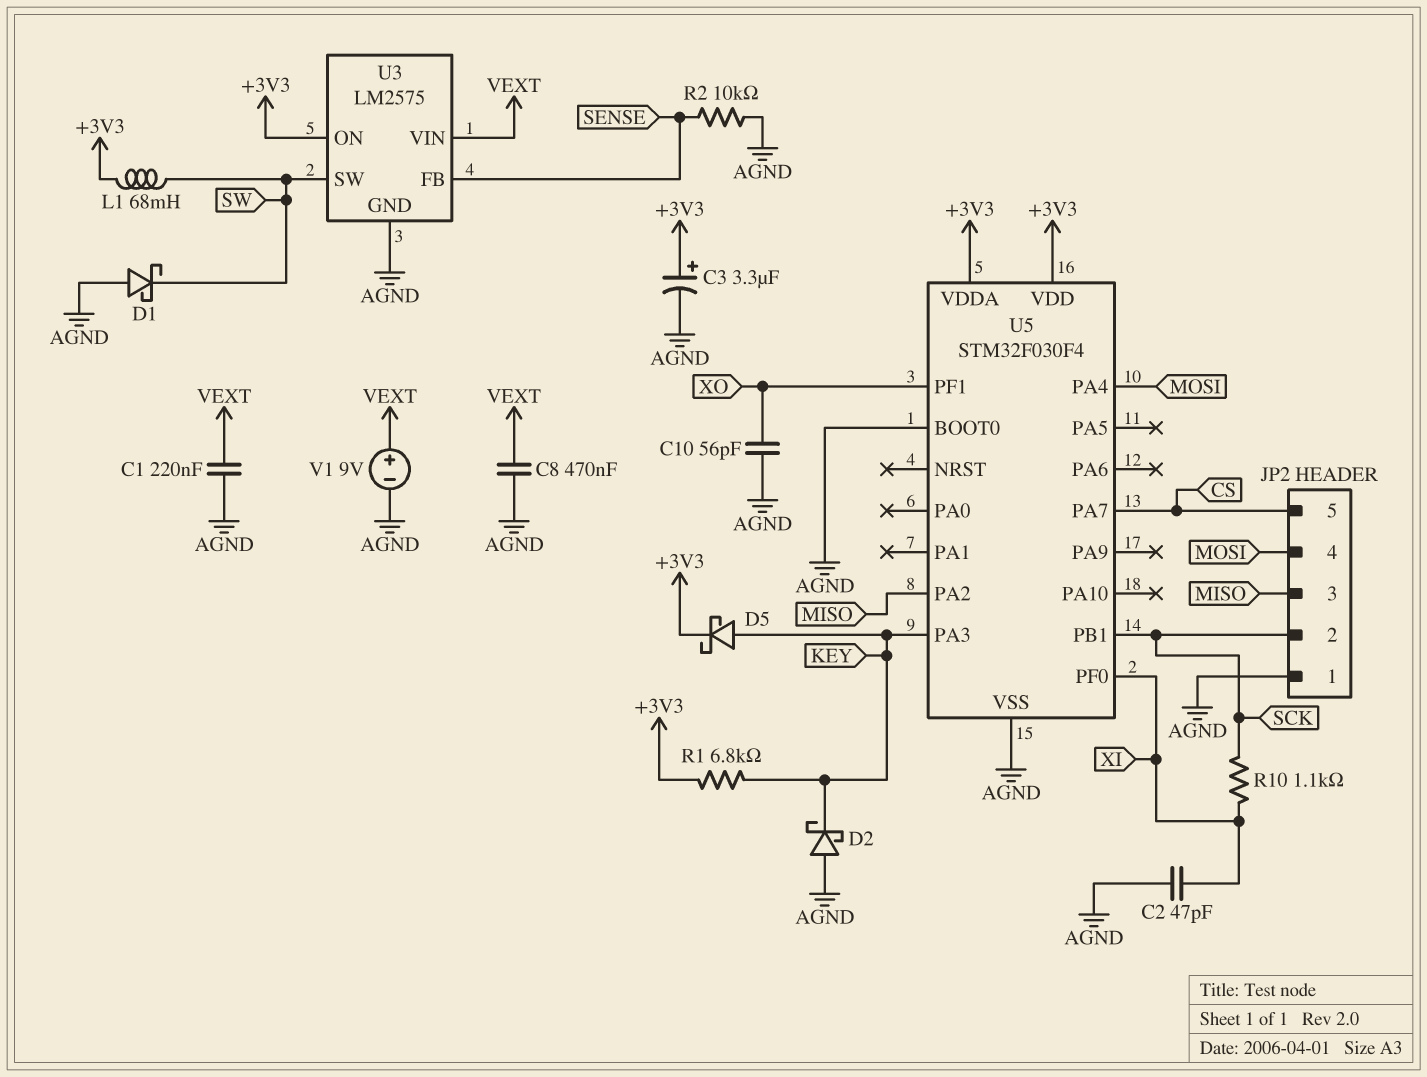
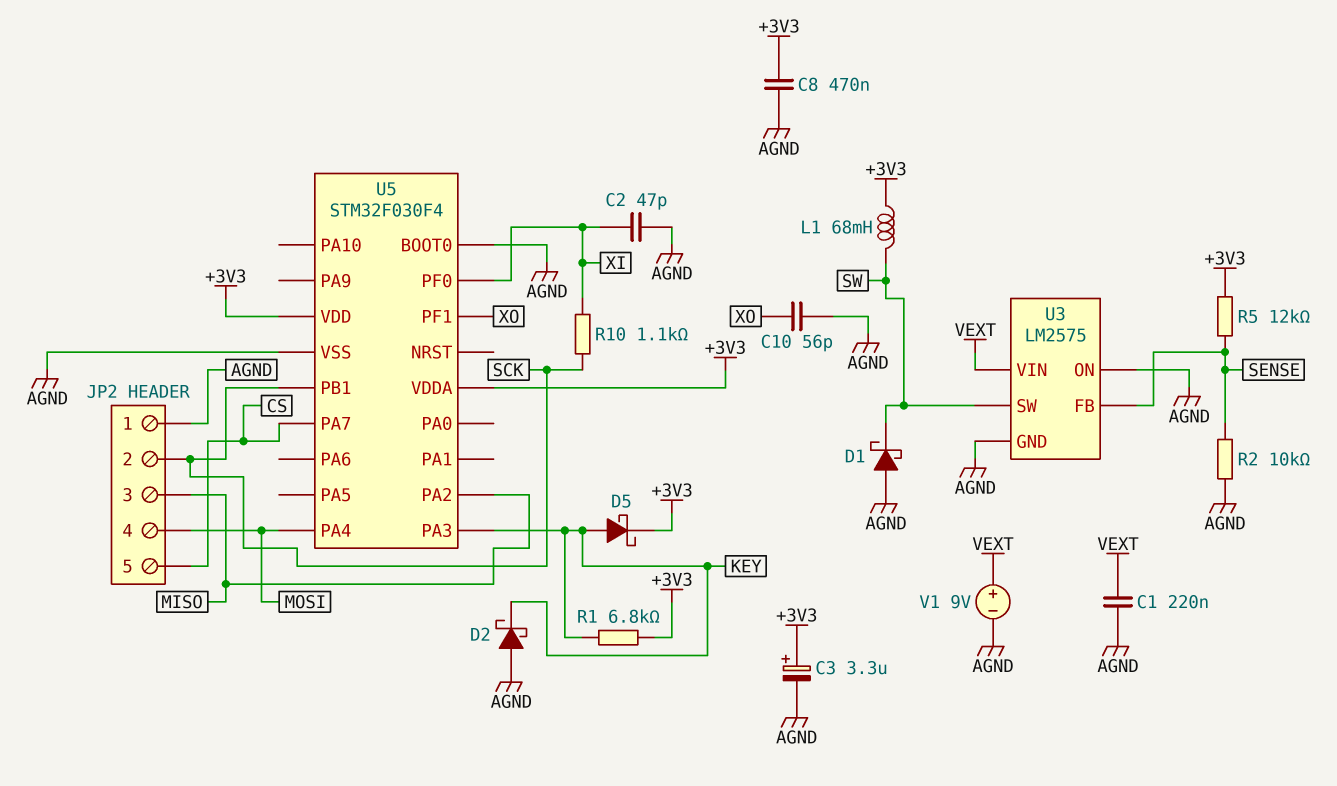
C8: 470nF (AGND, VEXT) -> 470nF (+3V3, AGND)
R5: none -> 12k (+3V3, SENSE)
U3 pin ON: +3V3 -> AGND

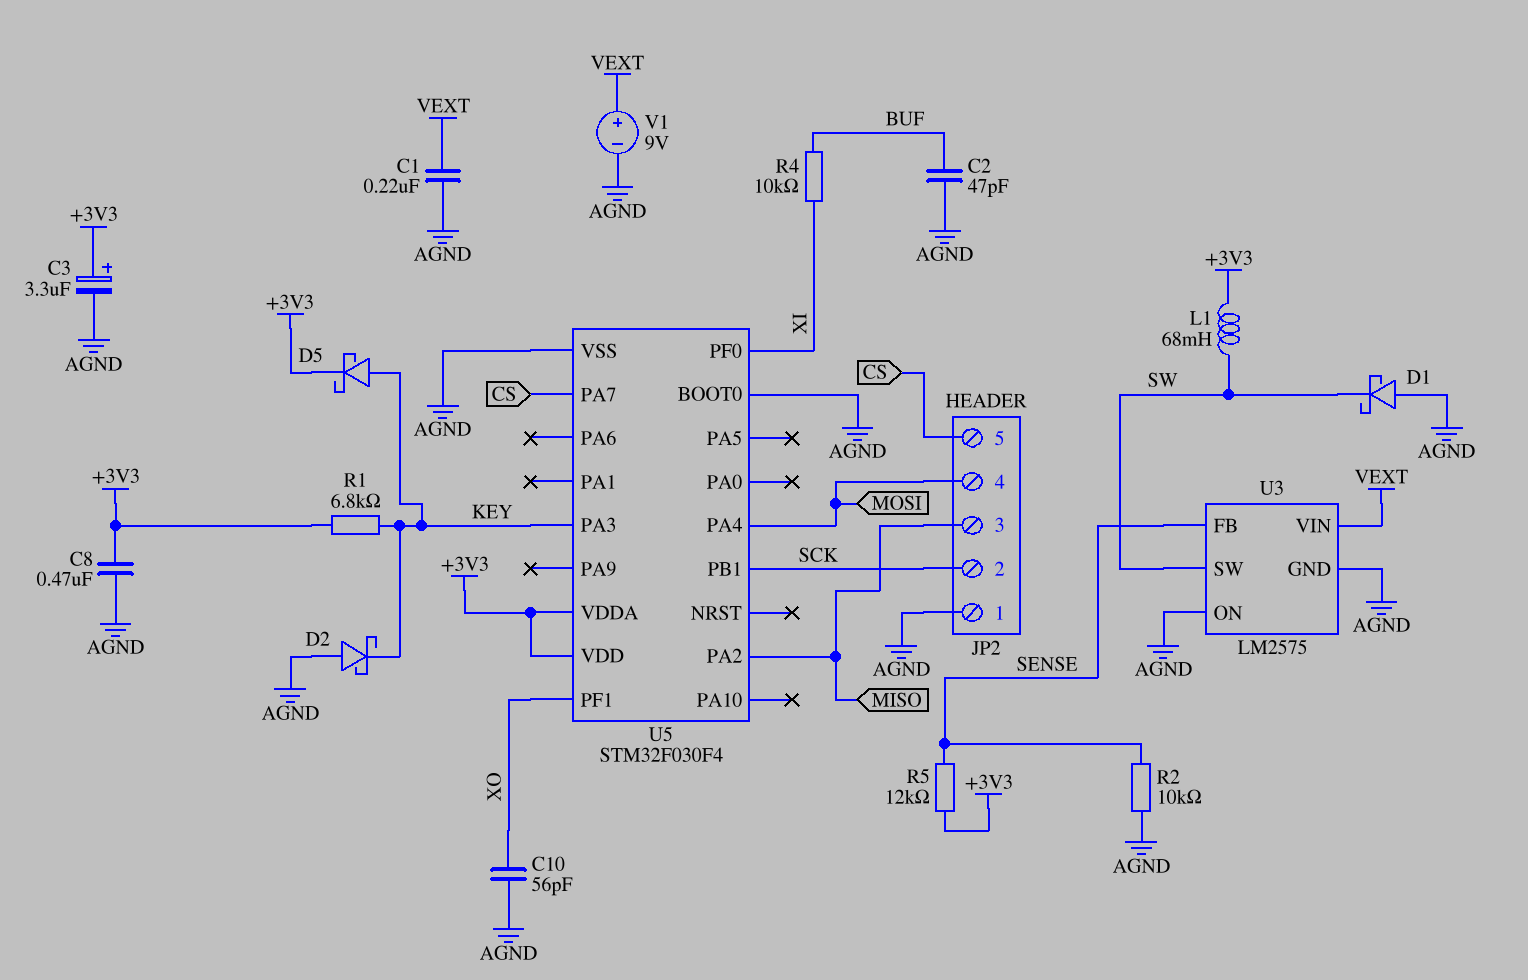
C2: 47pF (AGND, XI) -> 47pF (AGND, BUF)
R4: none -> 10k (BUF, XI)
R10: 1.1k (SCK, XI) -> none

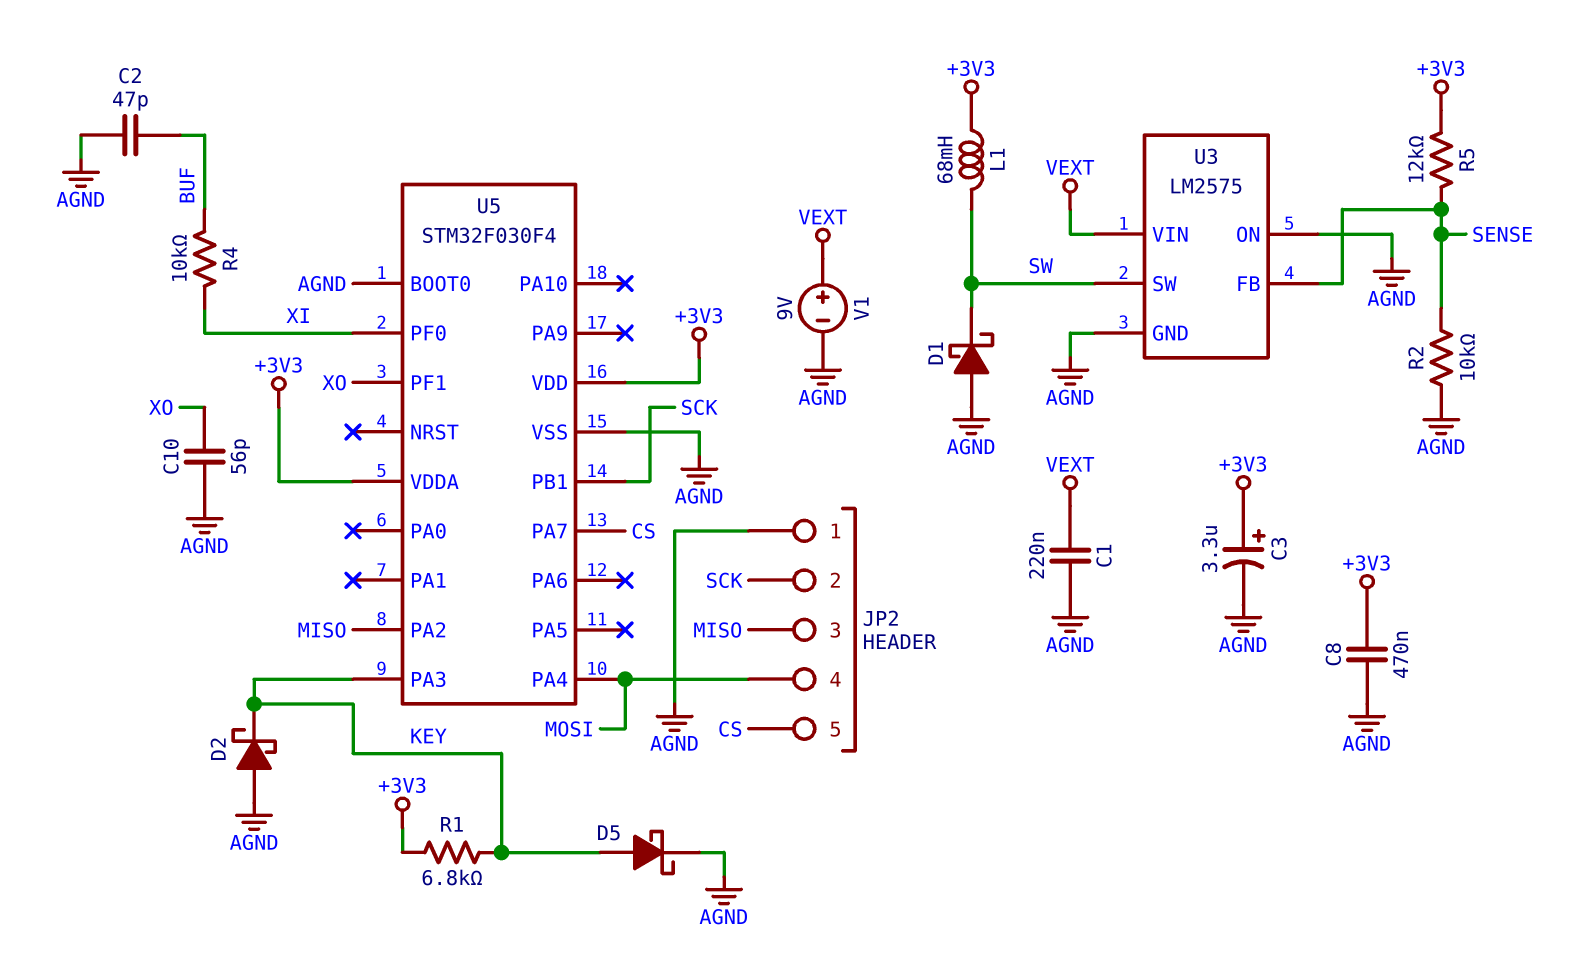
D5: schottky (A KEY, K +3V3) -> schottky (A KEY, K AGND)

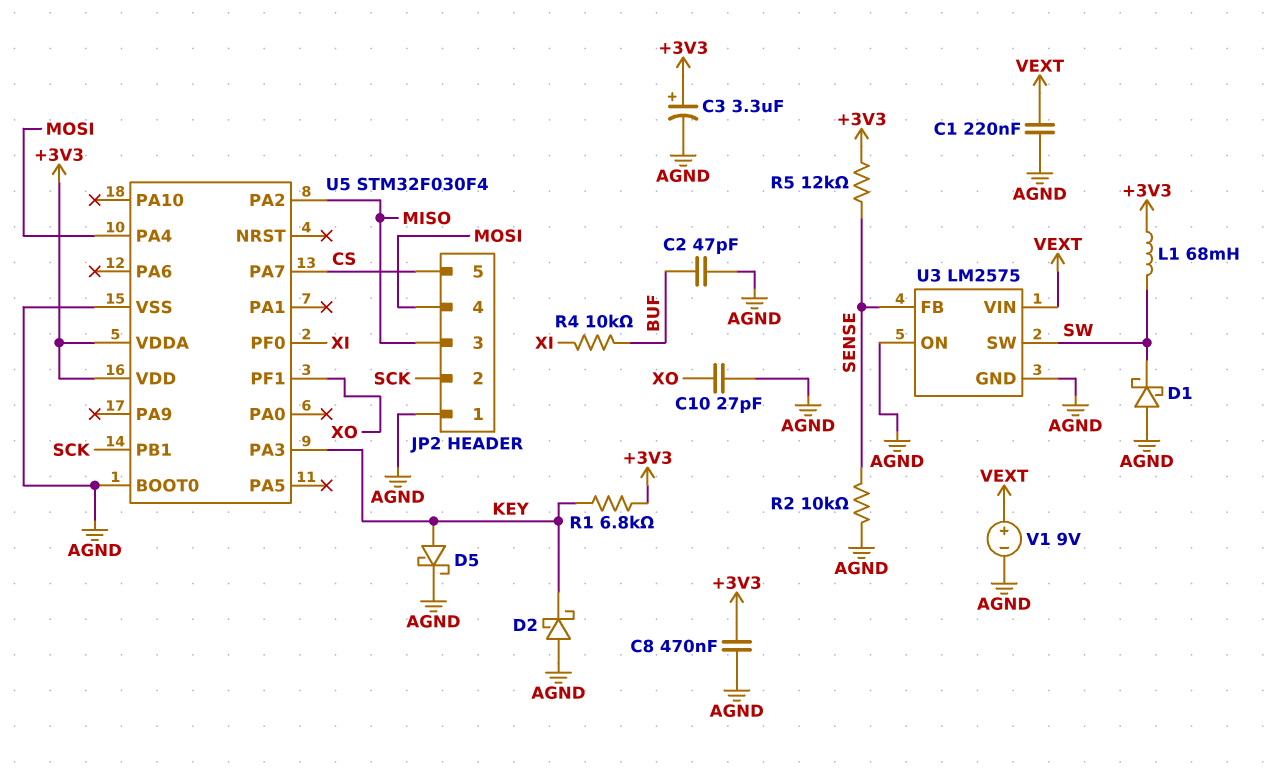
C10: 56pF (AGND, XO) -> 27pF (AGND, XO)

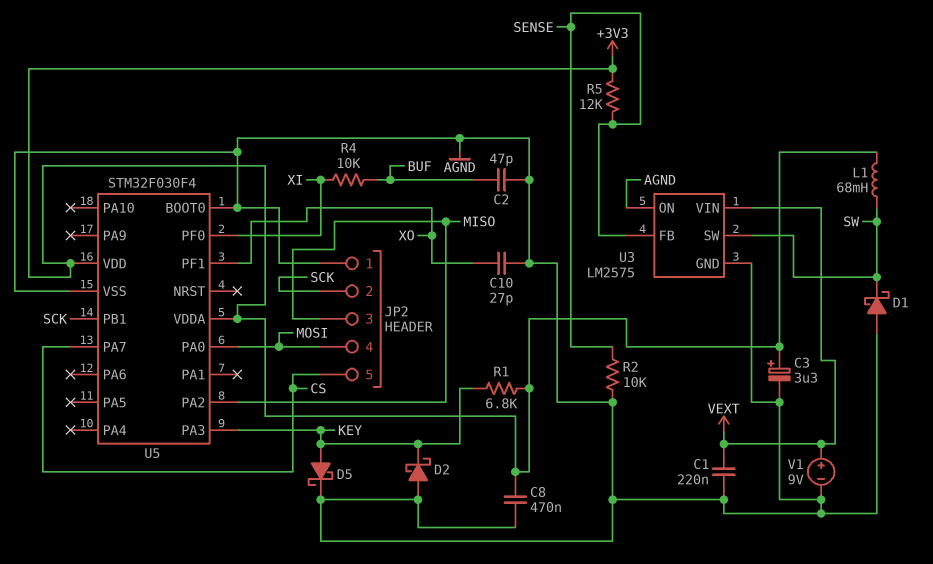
U5 pin PA0: none -> MOSI
U5 pin PA4: MOSI -> none

